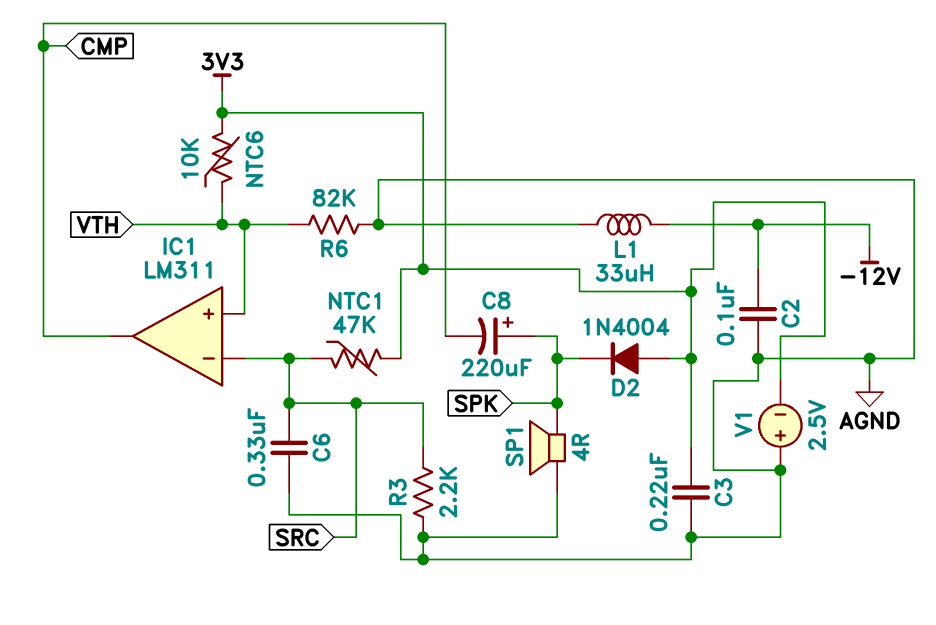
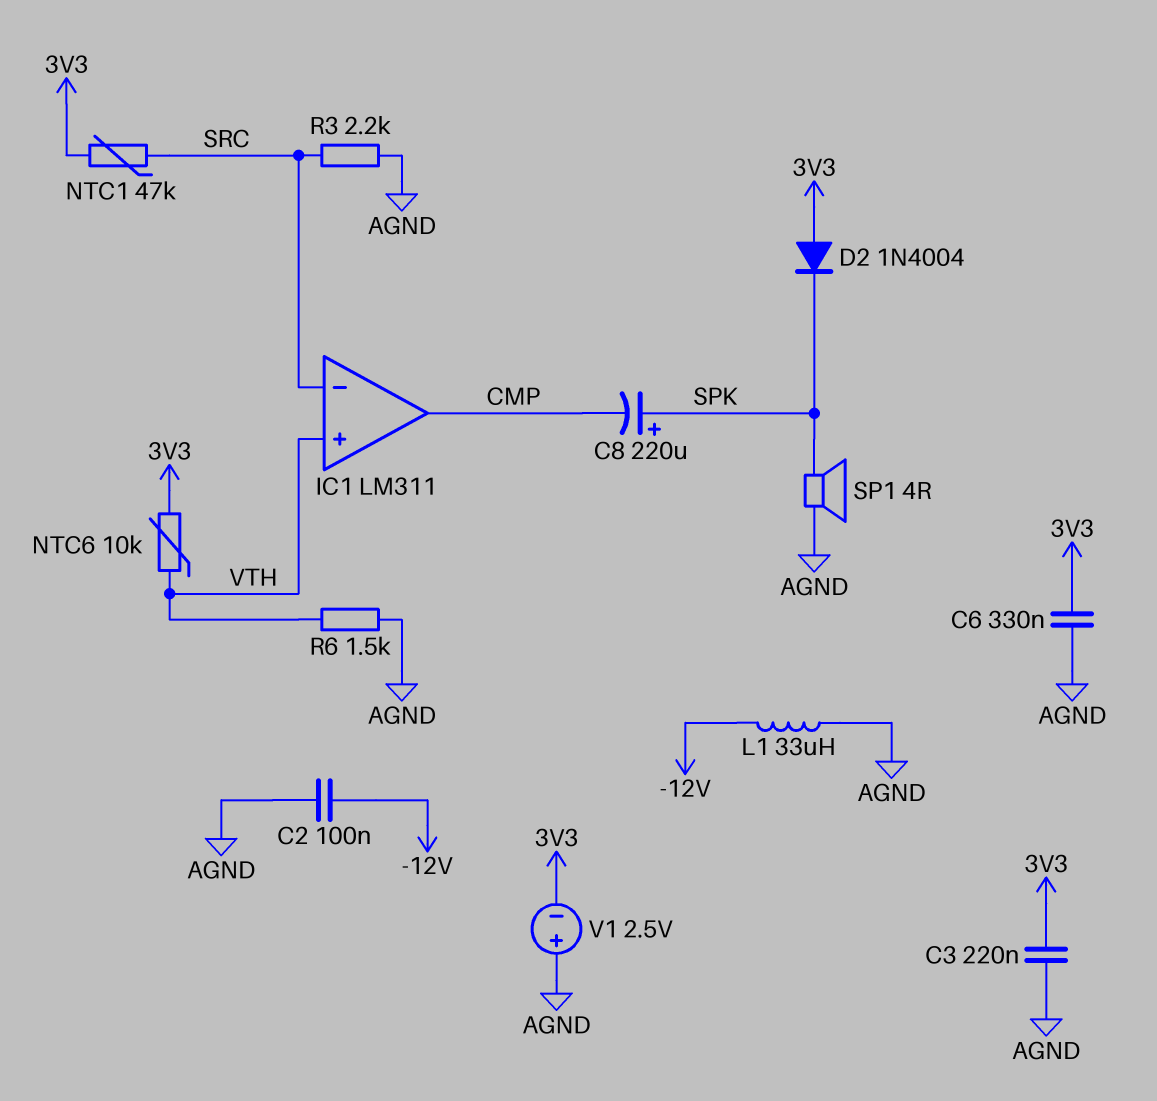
C6: 330nF (AGND, SRC) -> 330nF (3V3, AGND)
R6: 82k (AGND, VTH) -> 1.5k (AGND, VTH)

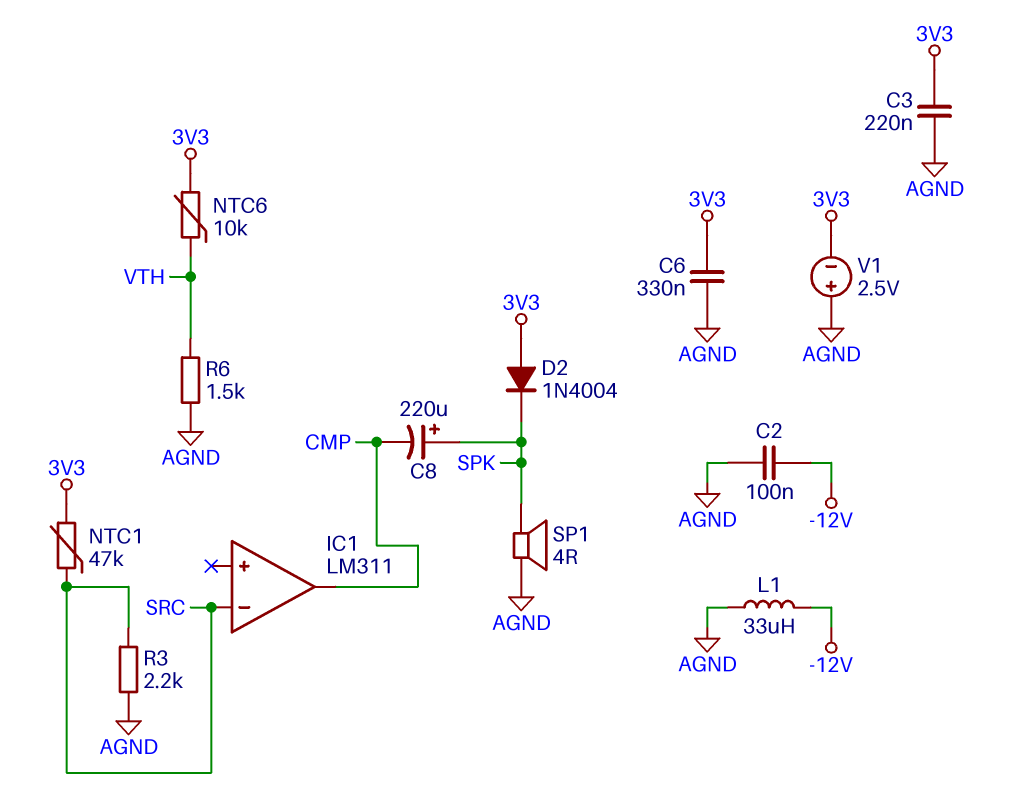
IC1 pin in+: VTH -> none

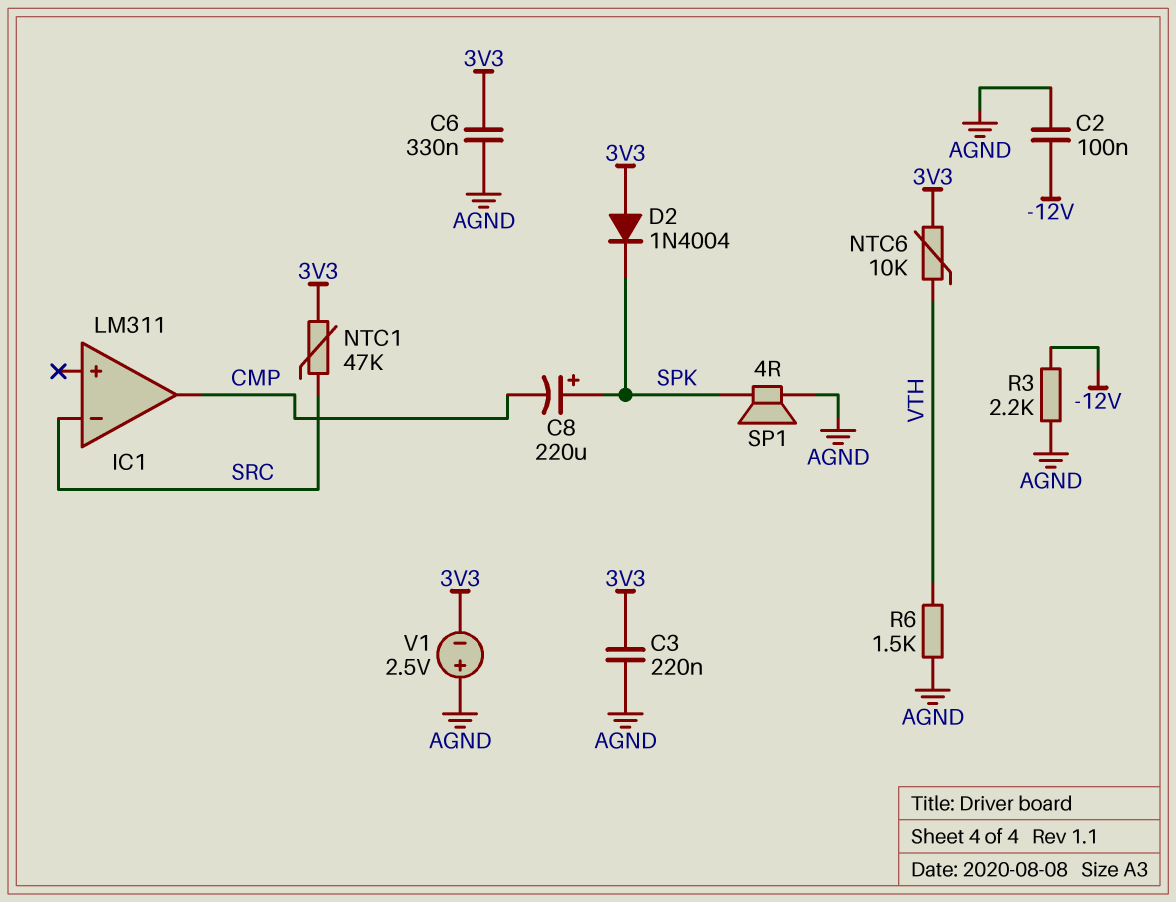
L1: 33uH (-12V, AGND) -> none
R3: 2.2k (AGND, SRC) -> 2.2k (-12V, AGND)

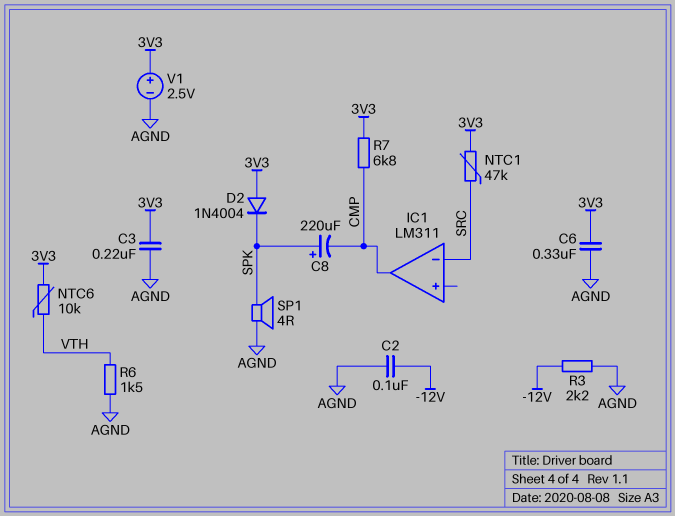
R7: none -> 6.8k (3V3, CMP)
V1: 2.5V (plus AGND, minus 3V3) -> 2.5V (plus 3V3, minus AGND)

